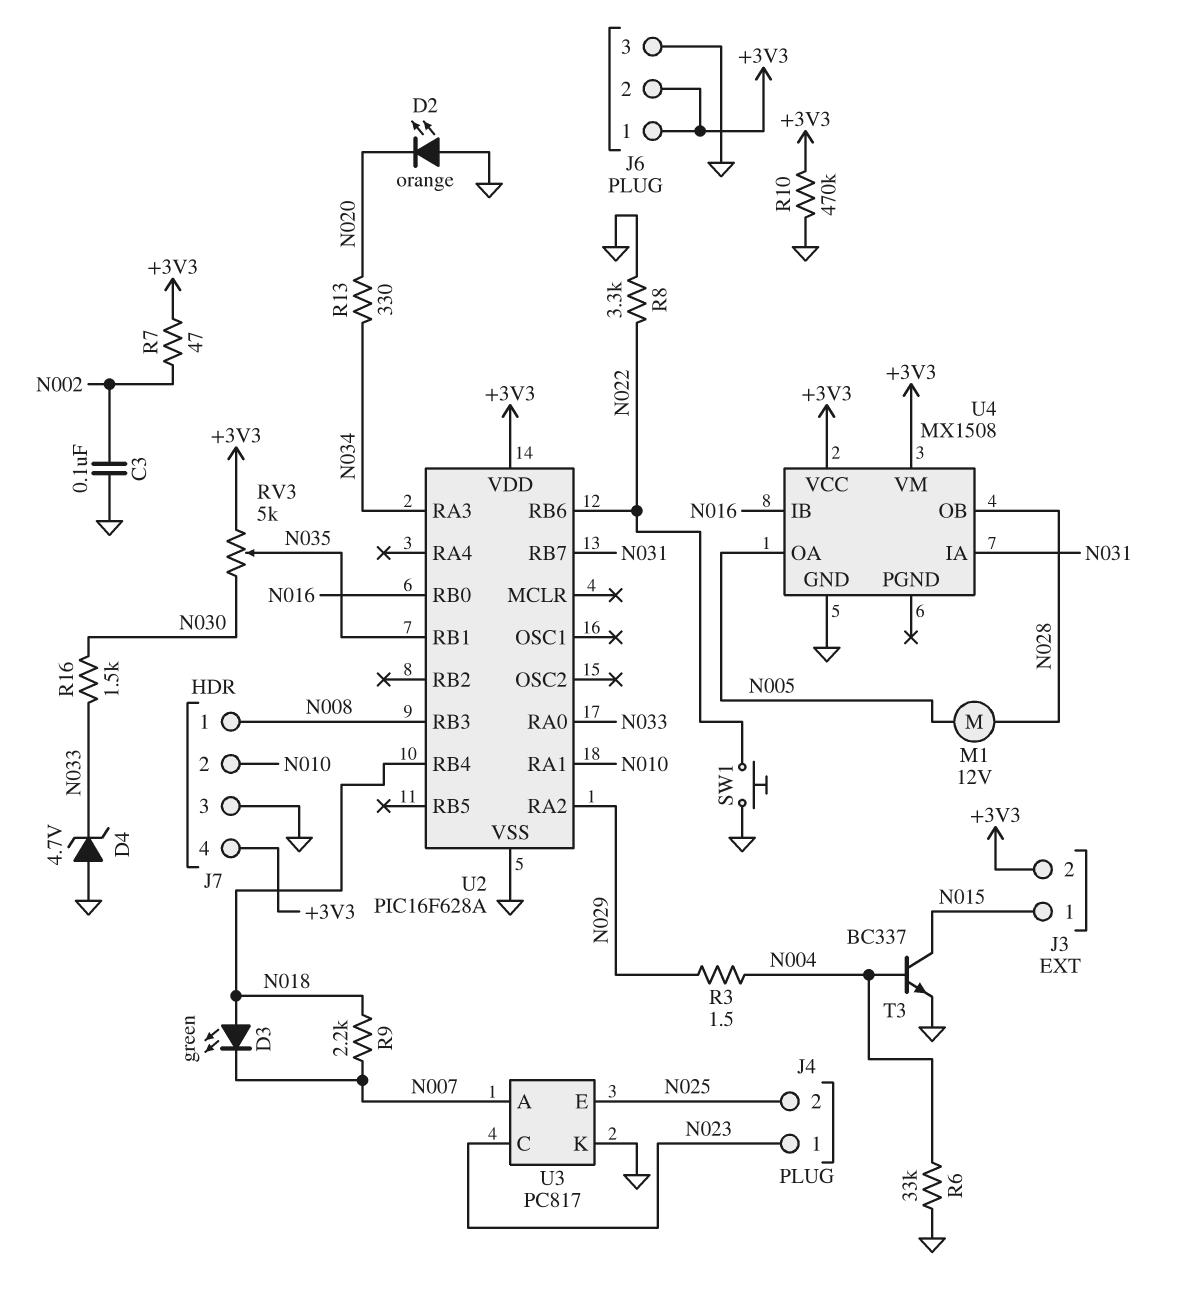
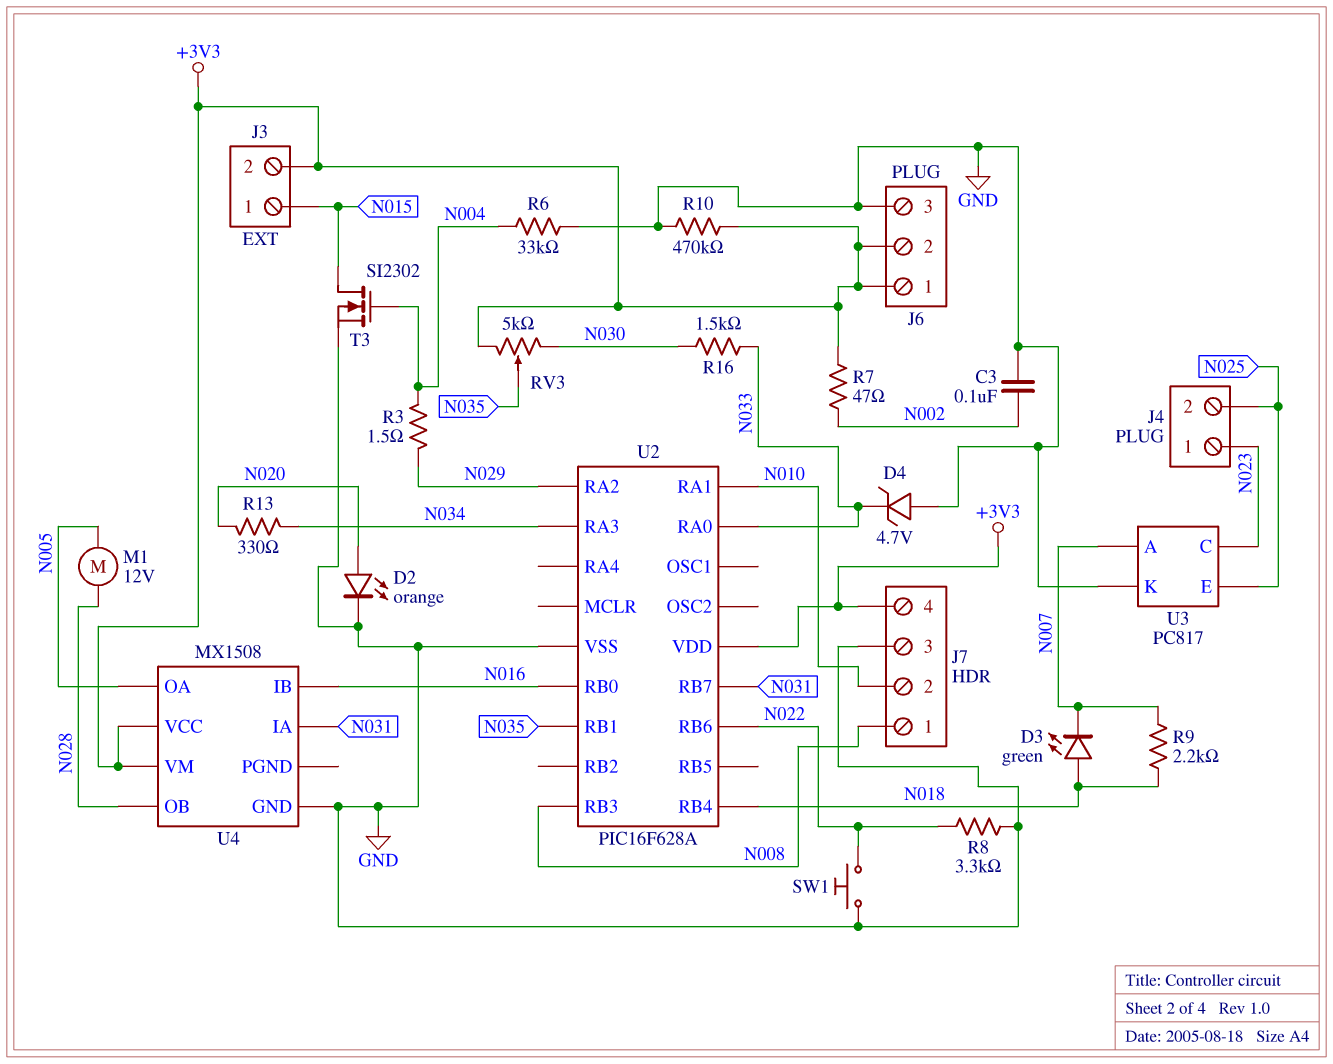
D2: LED orange (A GND, K N020) -> LED orange (A N020, K GND)
T3: NPN BC337 (B N004, C N015, E GND) -> NMOS SI2302 (G N004, D N015, S GND)

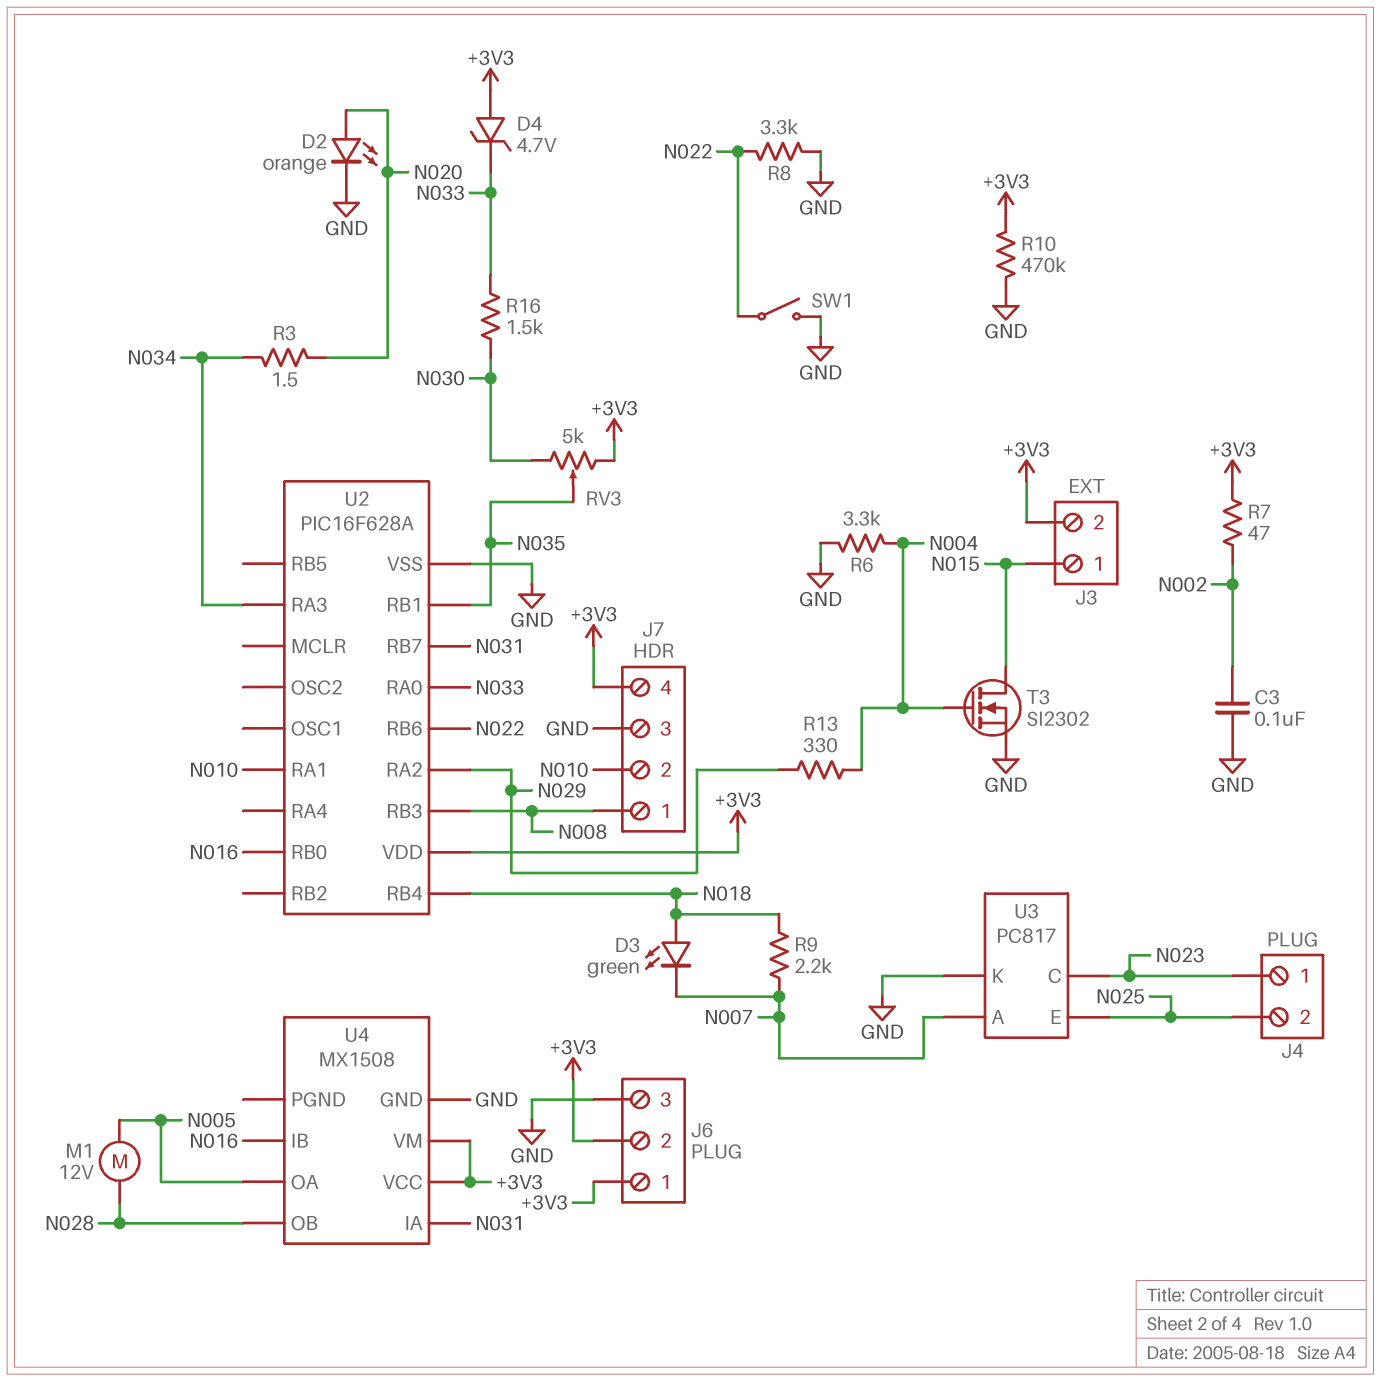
D4: zener 4.7V (A GND, K N033) -> zener 4.7V (A +3V3, K N033)
R3: 1.5 (N004, N029) -> 1.5 (N020, N034)
R6: 33k (GND, N004) -> 3.3k (GND, N004)
R13: 330 (N020, N034) -> 330 (N004, N029)
SW1: button (GND, N022) -> switch (GND, N022)

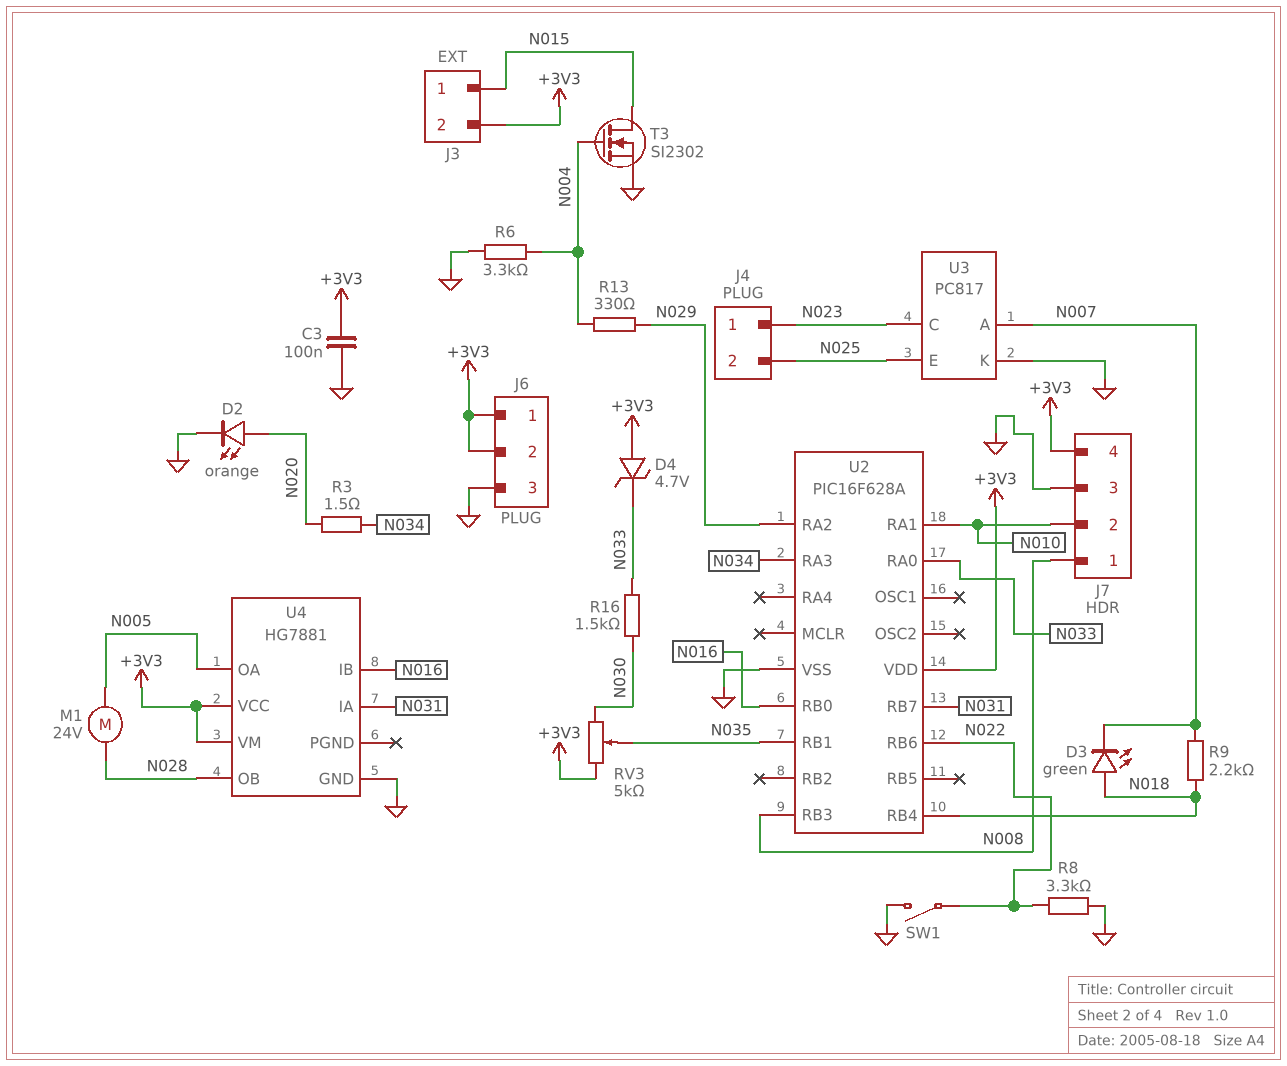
C3: 100nF (GND, N002) -> 100nF (+3V3, GND)
M1: motor 12V (N005, N028) -> motor 24V (N005, N028)
R7: 47 (+3V3, N002) -> none
R10: 470k (+3V3, GND) -> none
U4: MX1508 -> HG7881

